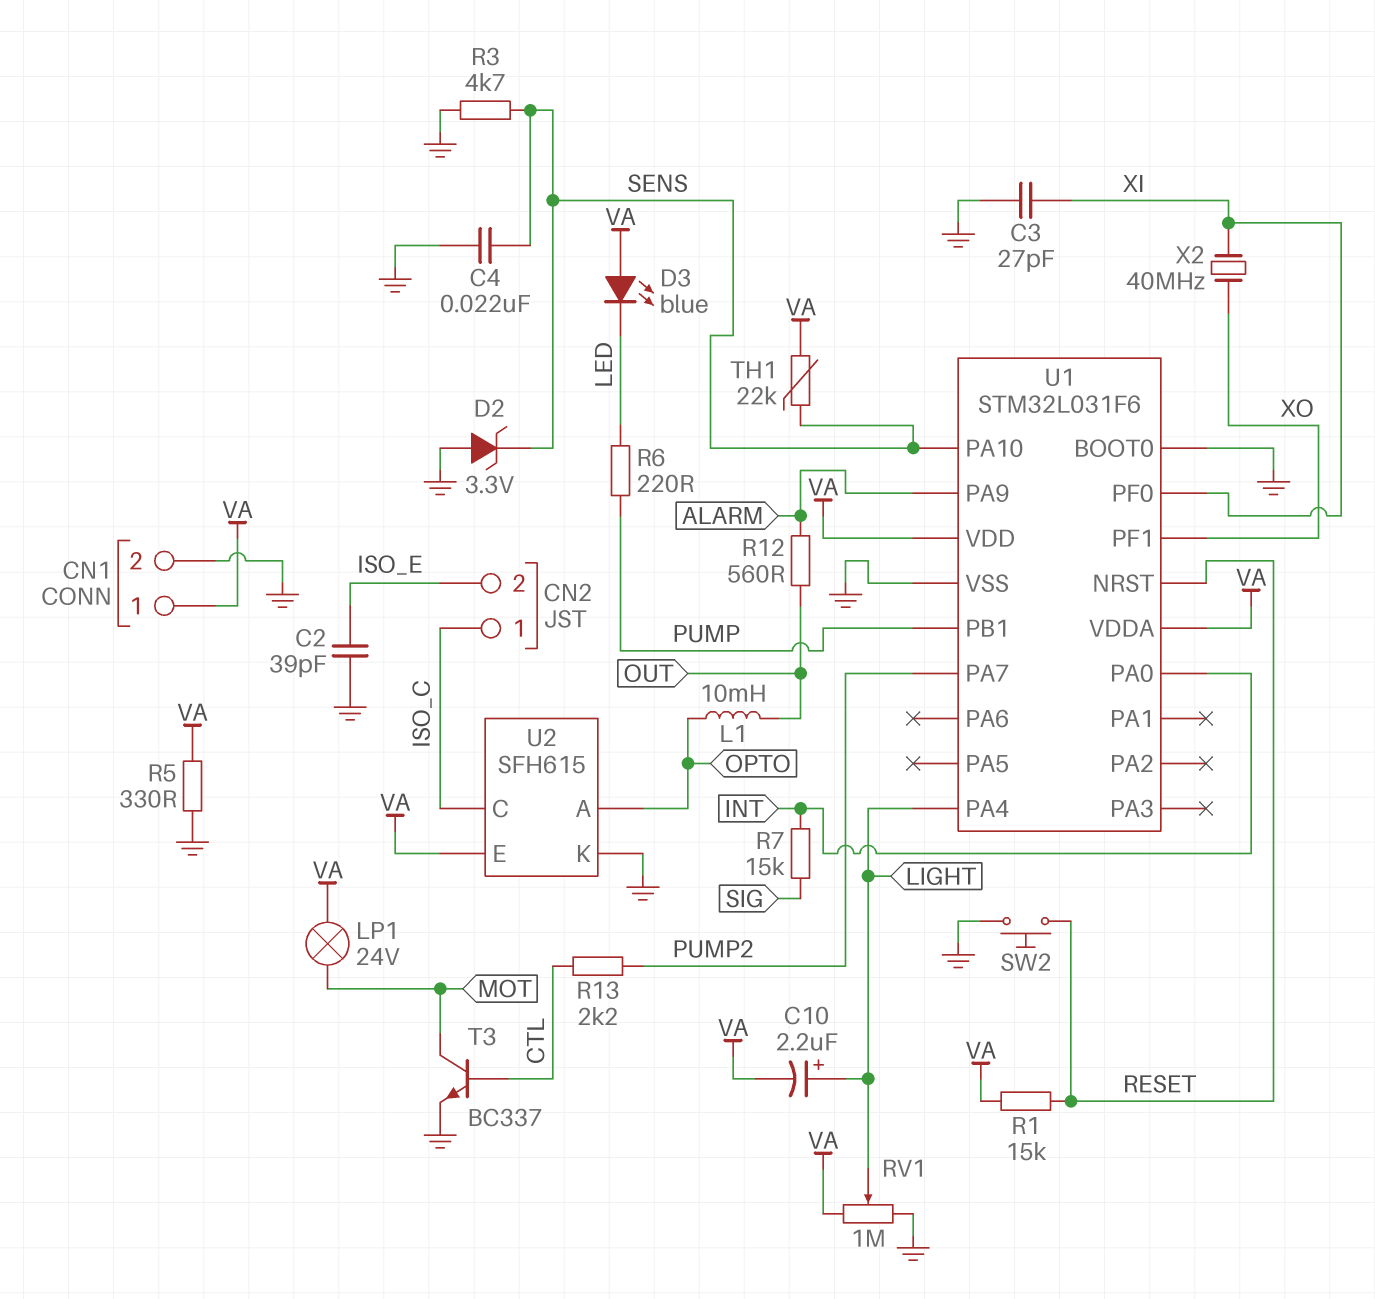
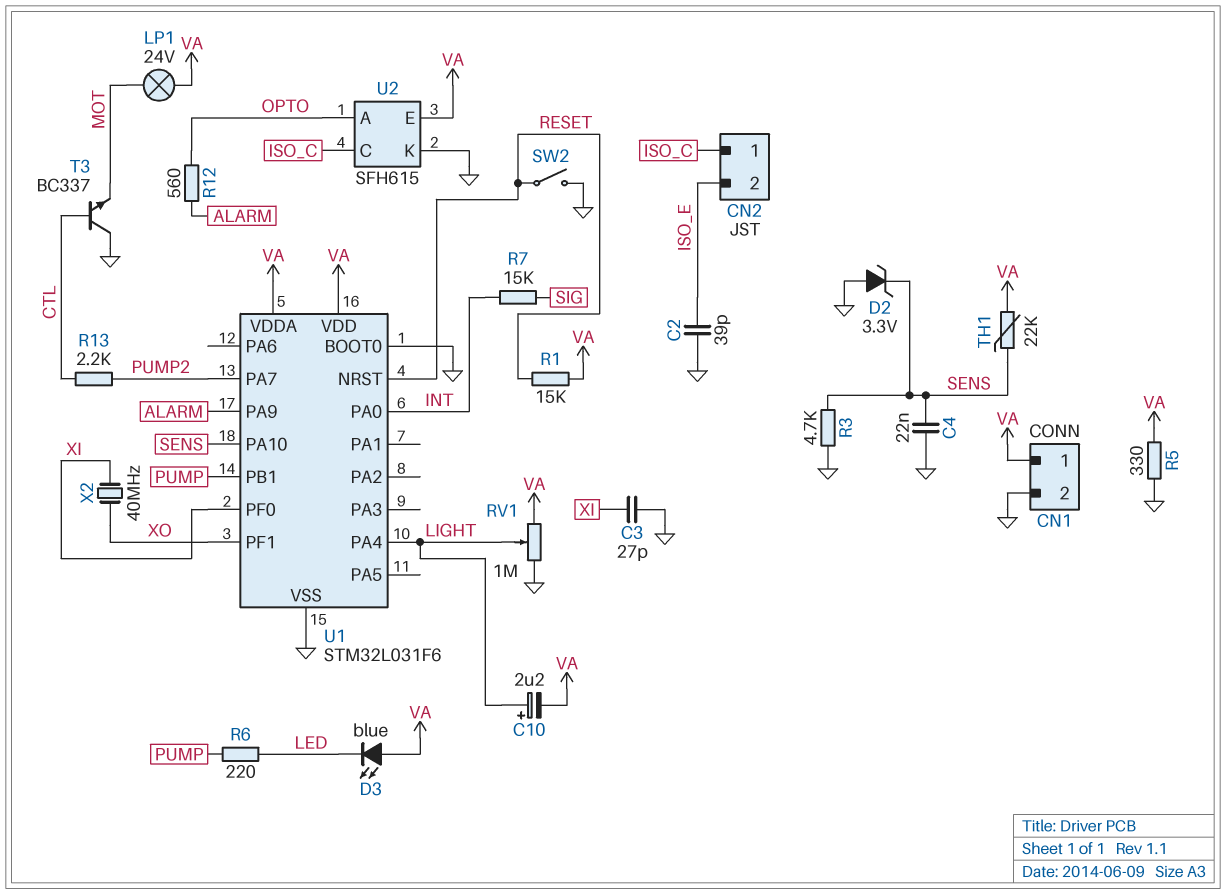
L1: 10mH (OPTO, OUT) -> none
R12: 560 (ALARM, OUT) -> 560 (ALARM, OPTO)
SW2: button (GND, RESET) -> switch (GND, RESET)
T3: NPN BC337 (B CTL, C MOT, E GND) -> NPN BC337 (B CTL, C GND, E MOT)

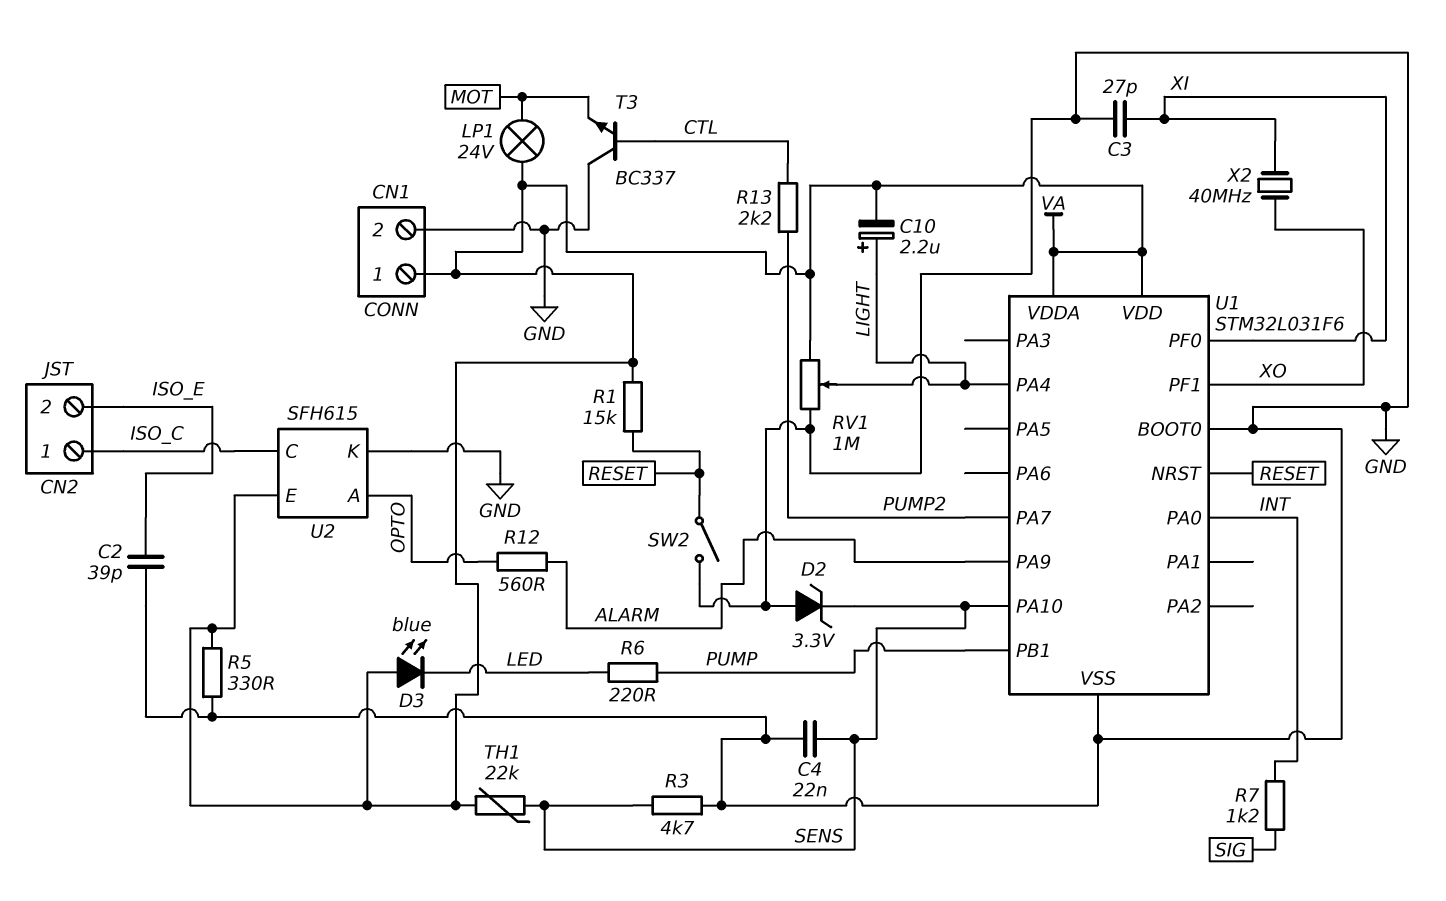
R7: 15k (INT, SIG) -> 1.2k (INT, SIG)

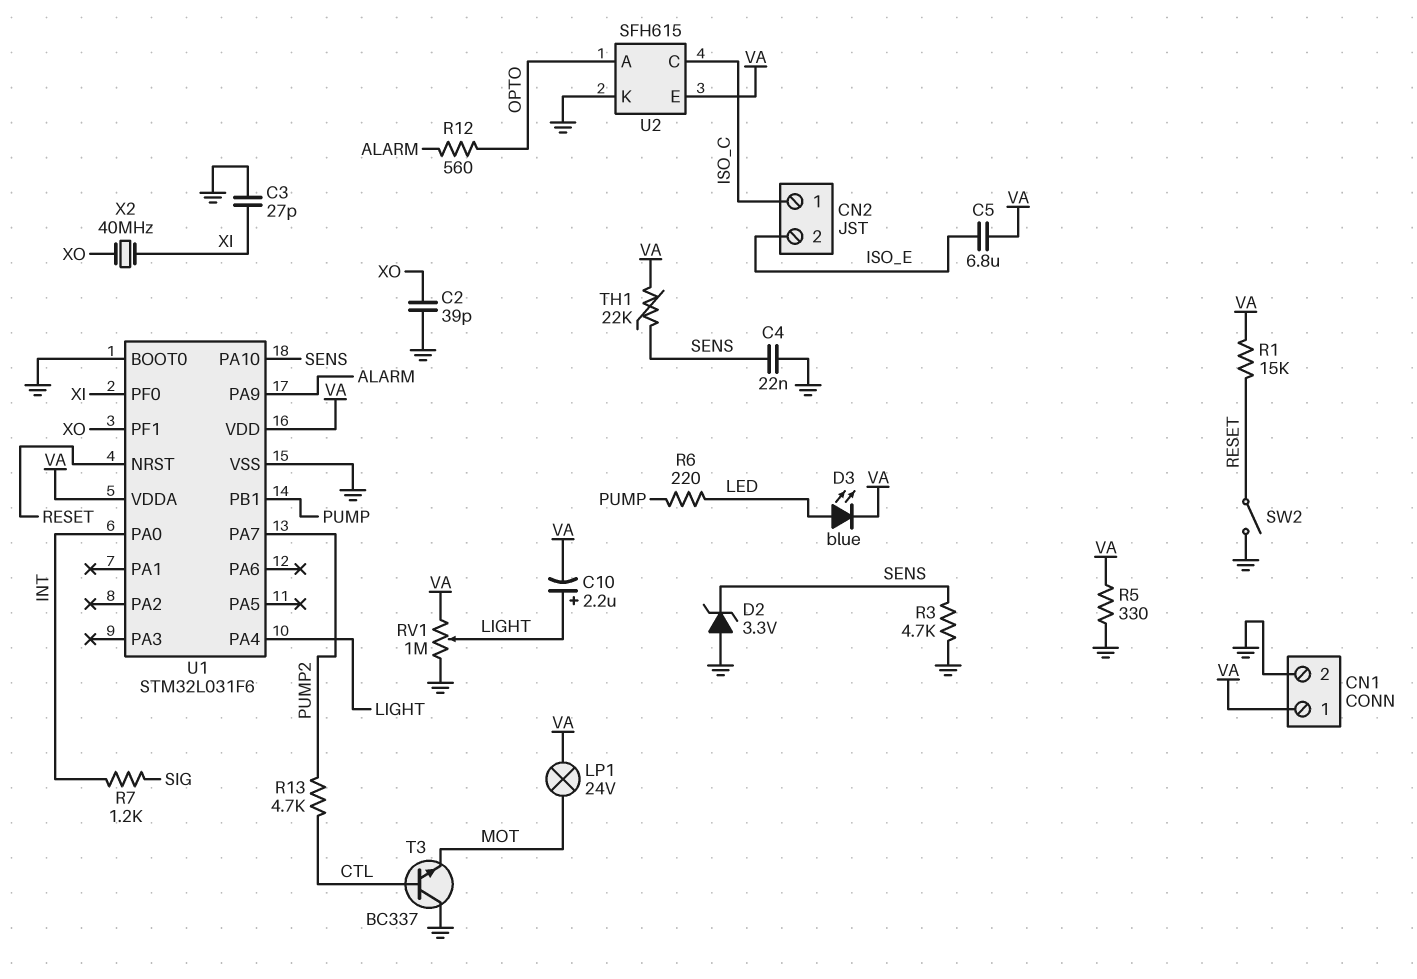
C2: 39pF (GND, ISO_E) -> 39pF (GND, XO)
C5: none -> 6.8uF (ISO_E, VA)
D3: LED blue (A VA, K LED) -> LED blue (A LED, K VA)
R13: 2.2k (CTL, PUMP2) -> 4.7k (CTL, PUMP2)

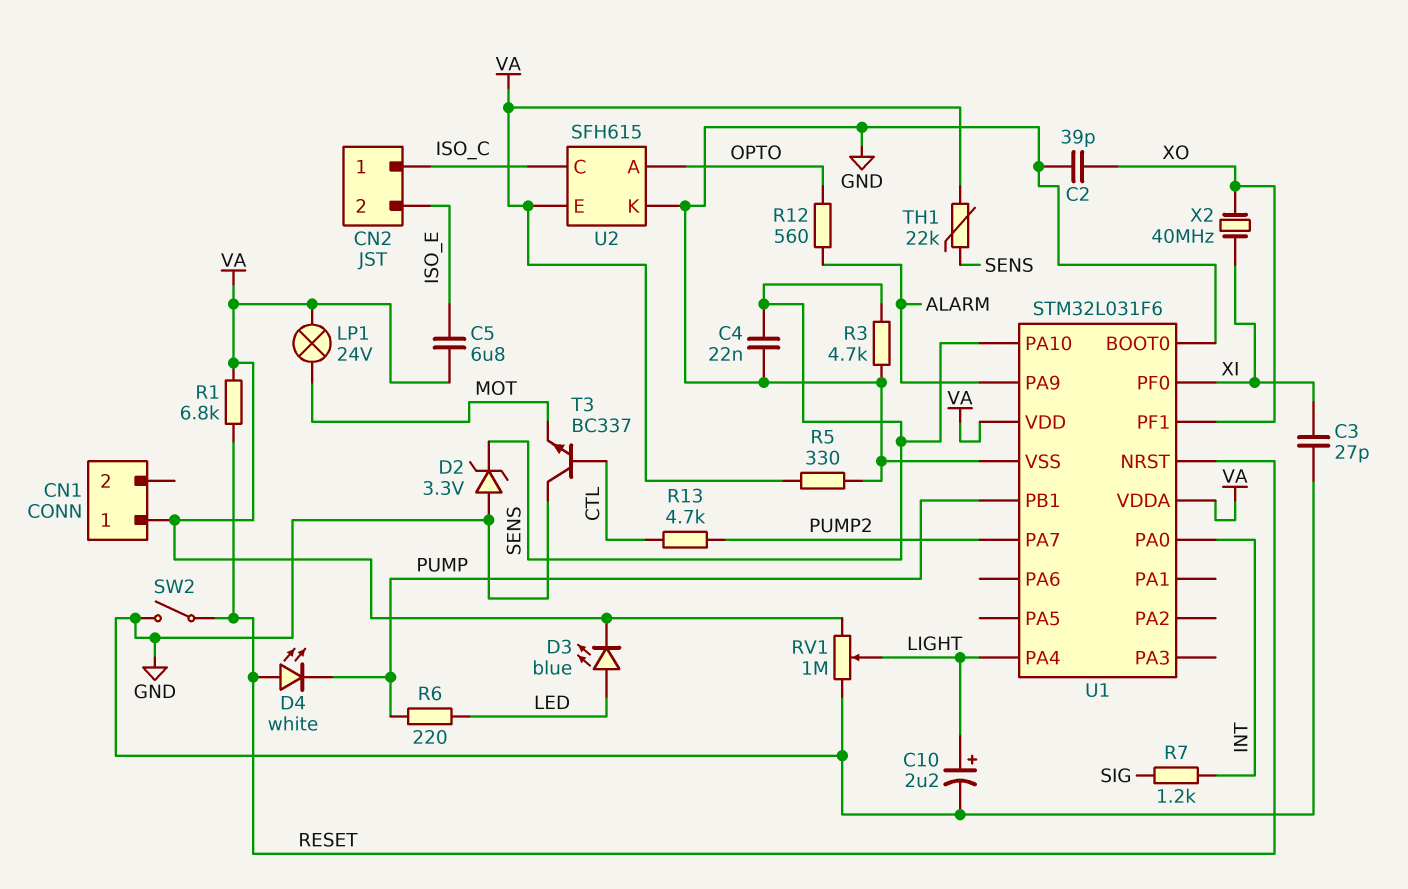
C10: 2.2uF (plus LIGHT, minus VA) -> 2.2uF (plus LIGHT, minus GND)
CN1 pin 2: GND -> none
D4: none -> LED white (A RESET, K PUMP)
R1: 15k (RESET, VA) -> 6.8k (RESET, VA)

